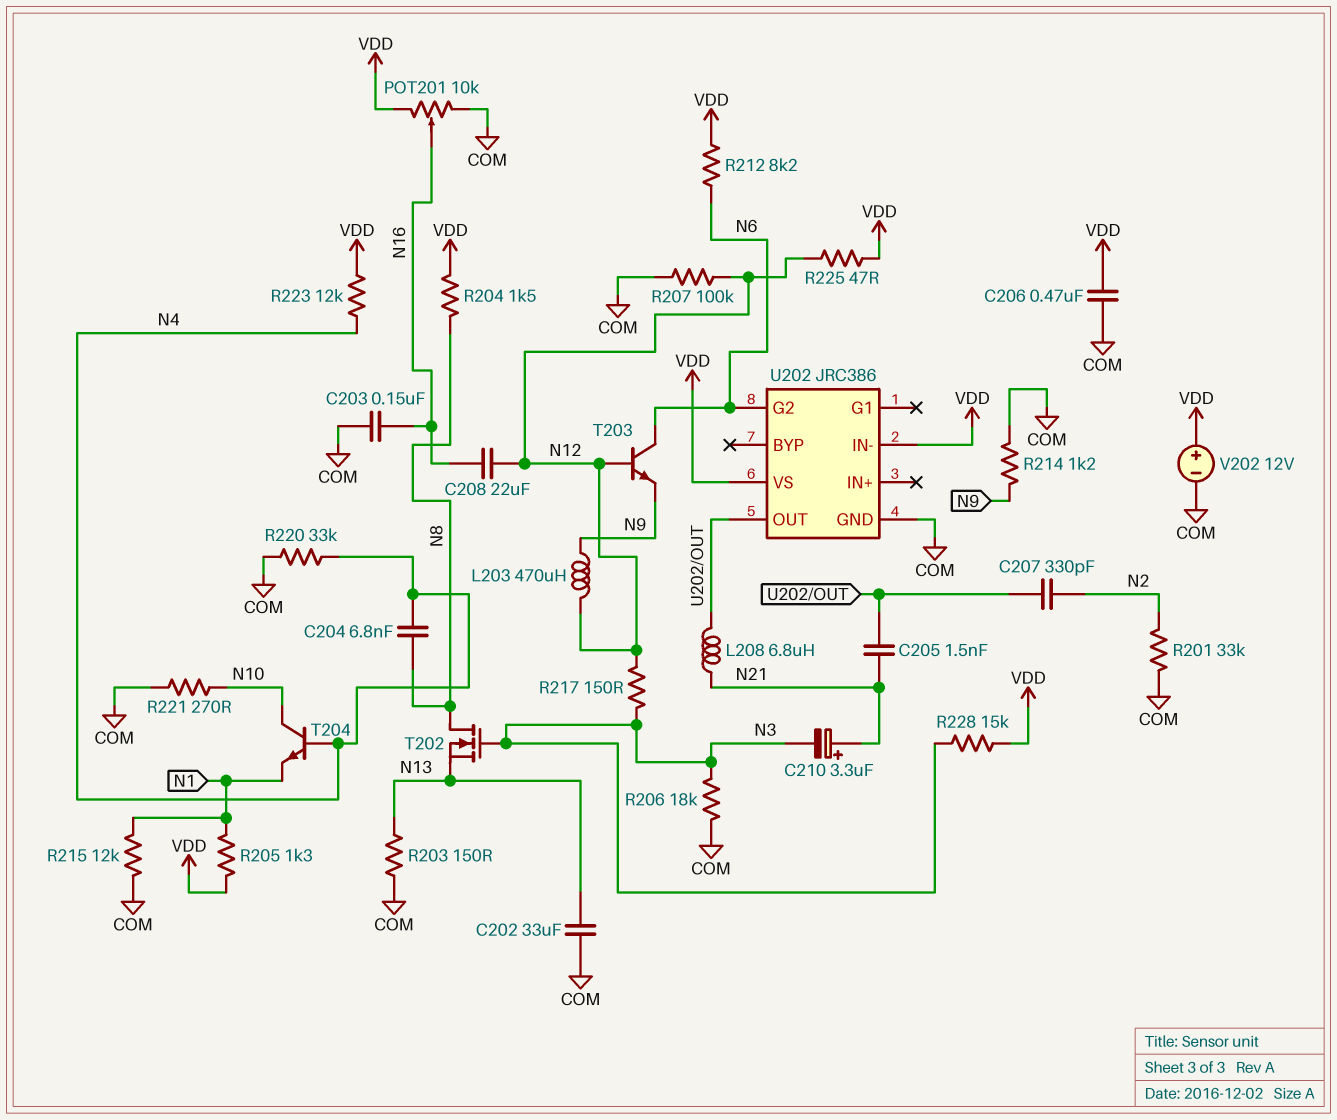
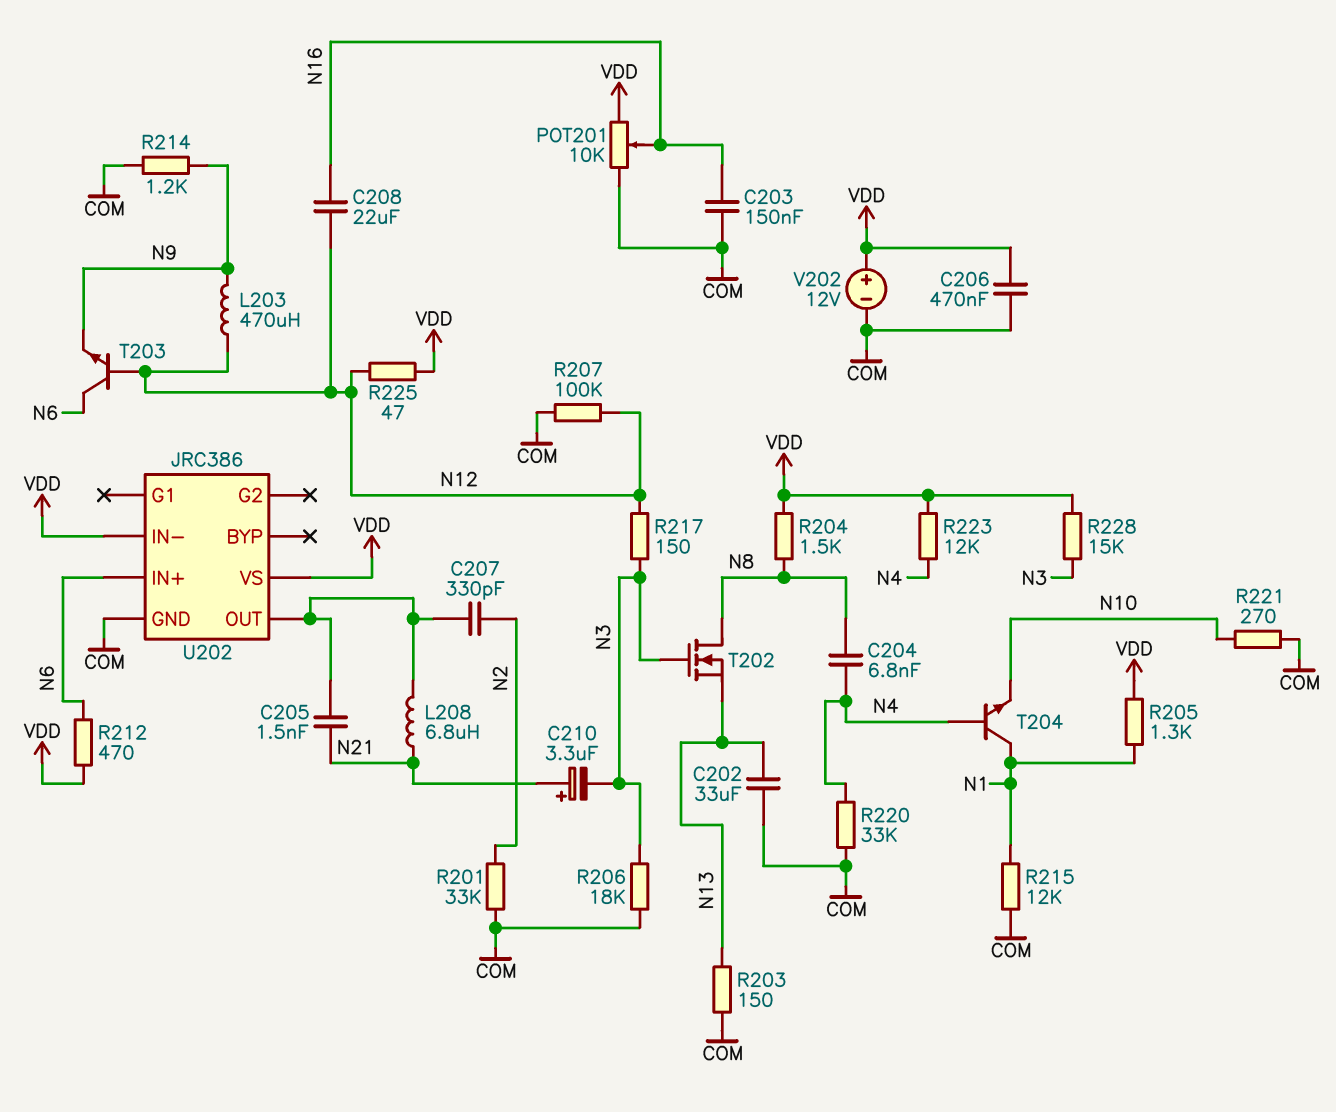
R212: 8.2k (N6, VDD) -> 470 (N6, VDD)
T204: NPN (B N4, C N10, E N1) -> NPN (B N4, C N1, E N10)
U202 pin G2: N6 -> none
U202 pin IN+: none -> N6

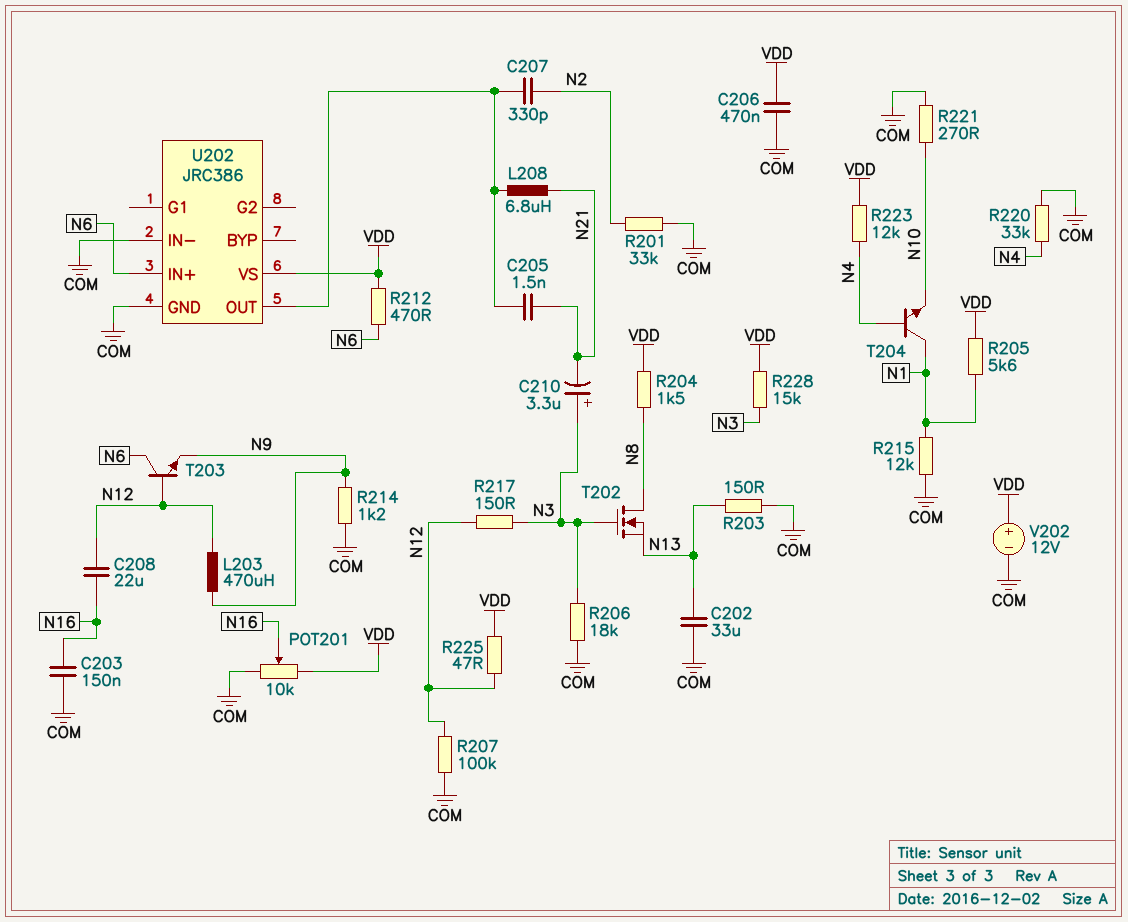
C204: 6.8nF (N4, N8) -> none
C210: 3.3uF (plus N21, minus N3) -> 3.3uF (plus N3, minus N21)
R205: 1.3k (N1, VDD) -> 5.6k (N1, VDD)
U202 pin IN-: VDD -> COM

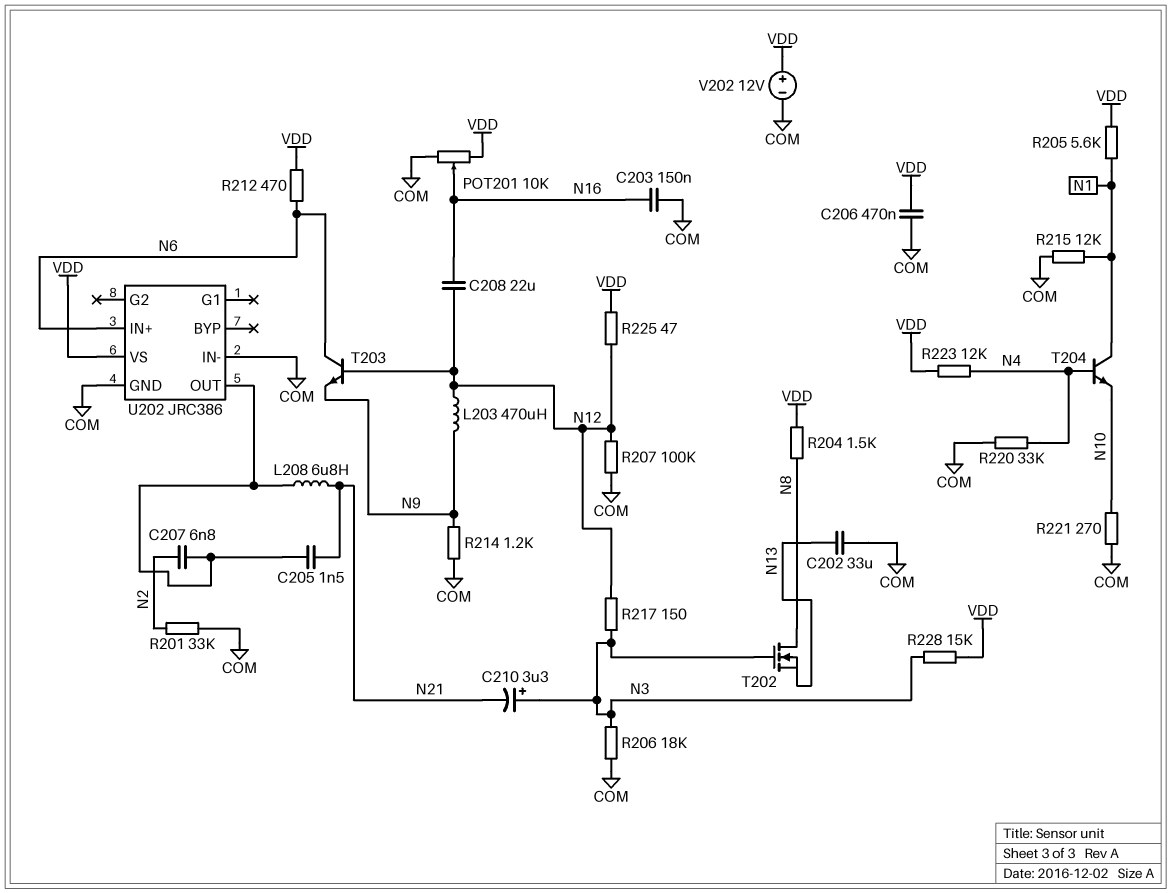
C207: 330pF (N2, U202/OUT) -> 6.8nF (N2, U202/OUT)
R203: 150 (COM, N13) -> none

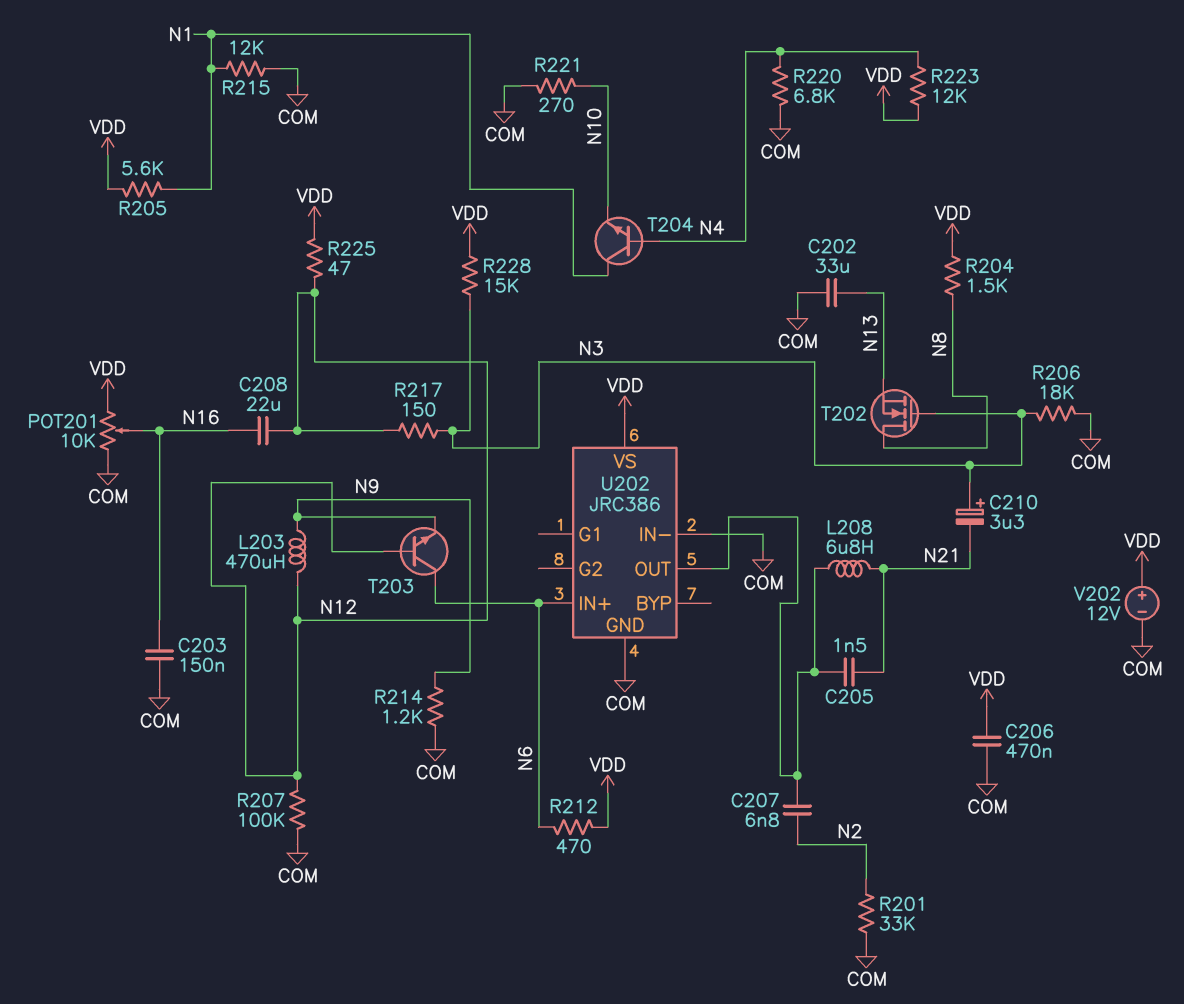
R220: 33k (COM, N4) -> 6.8k (COM, N4)

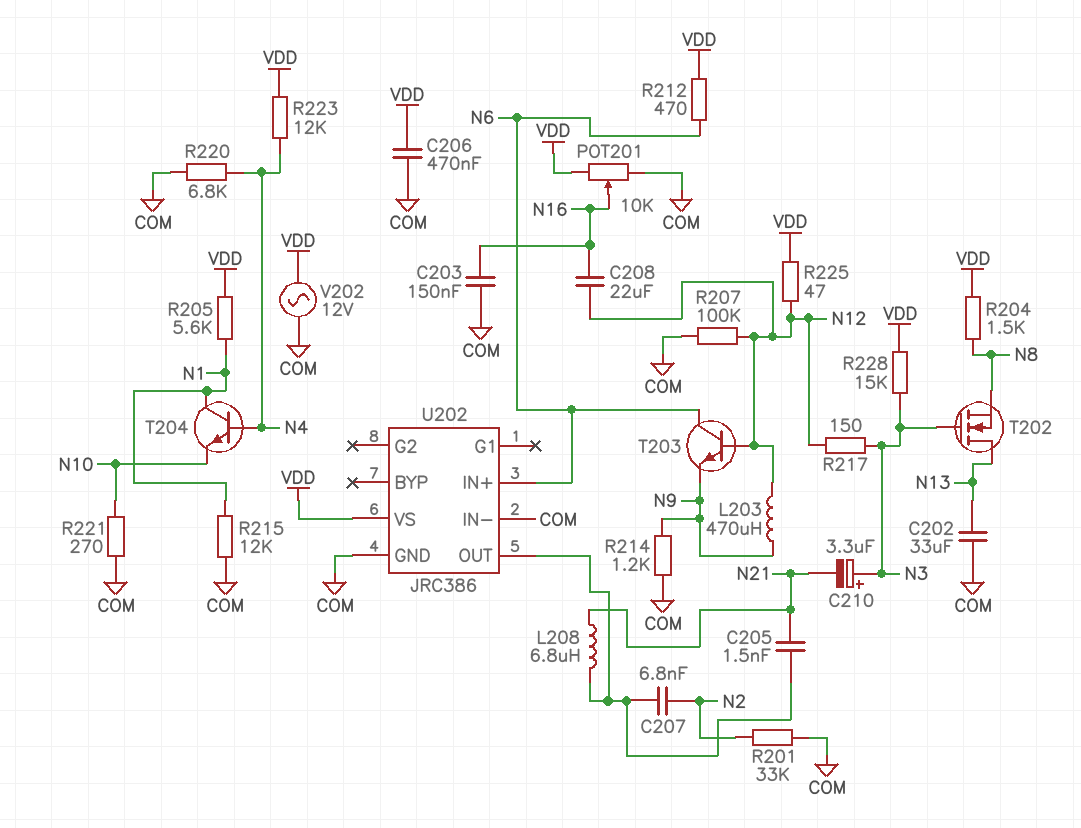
R206: 18k (COM, N3) -> none
T202: NMOS (G N3, D N8, S N13) -> NMOS (G N3, D N13, S N8)
V202: 12V (plus VDD, minus COM) -> AC 12V (COM, VDD)

